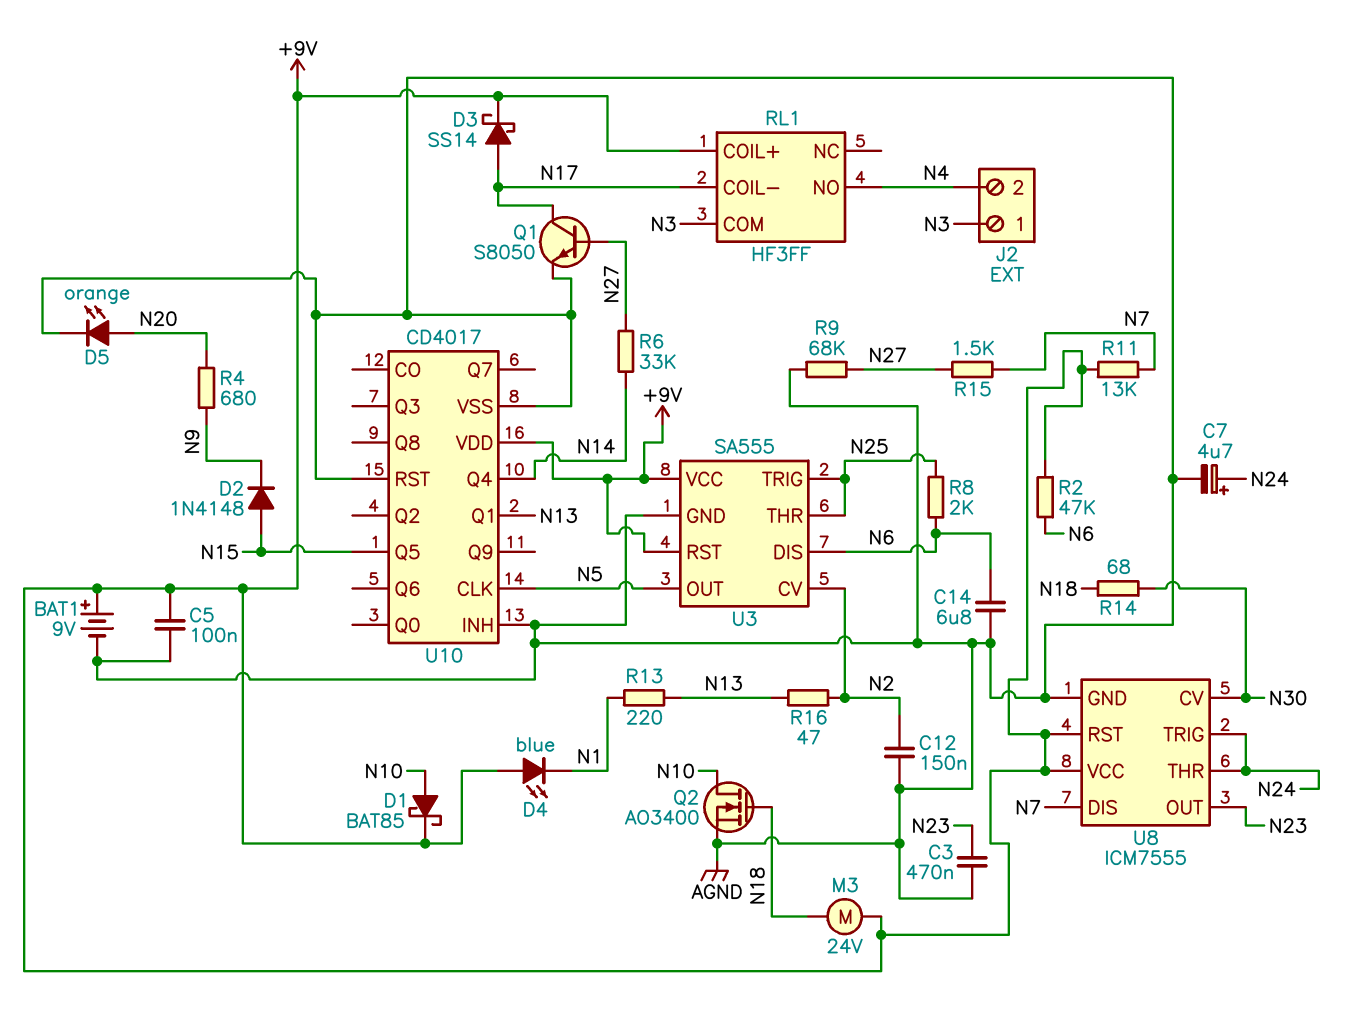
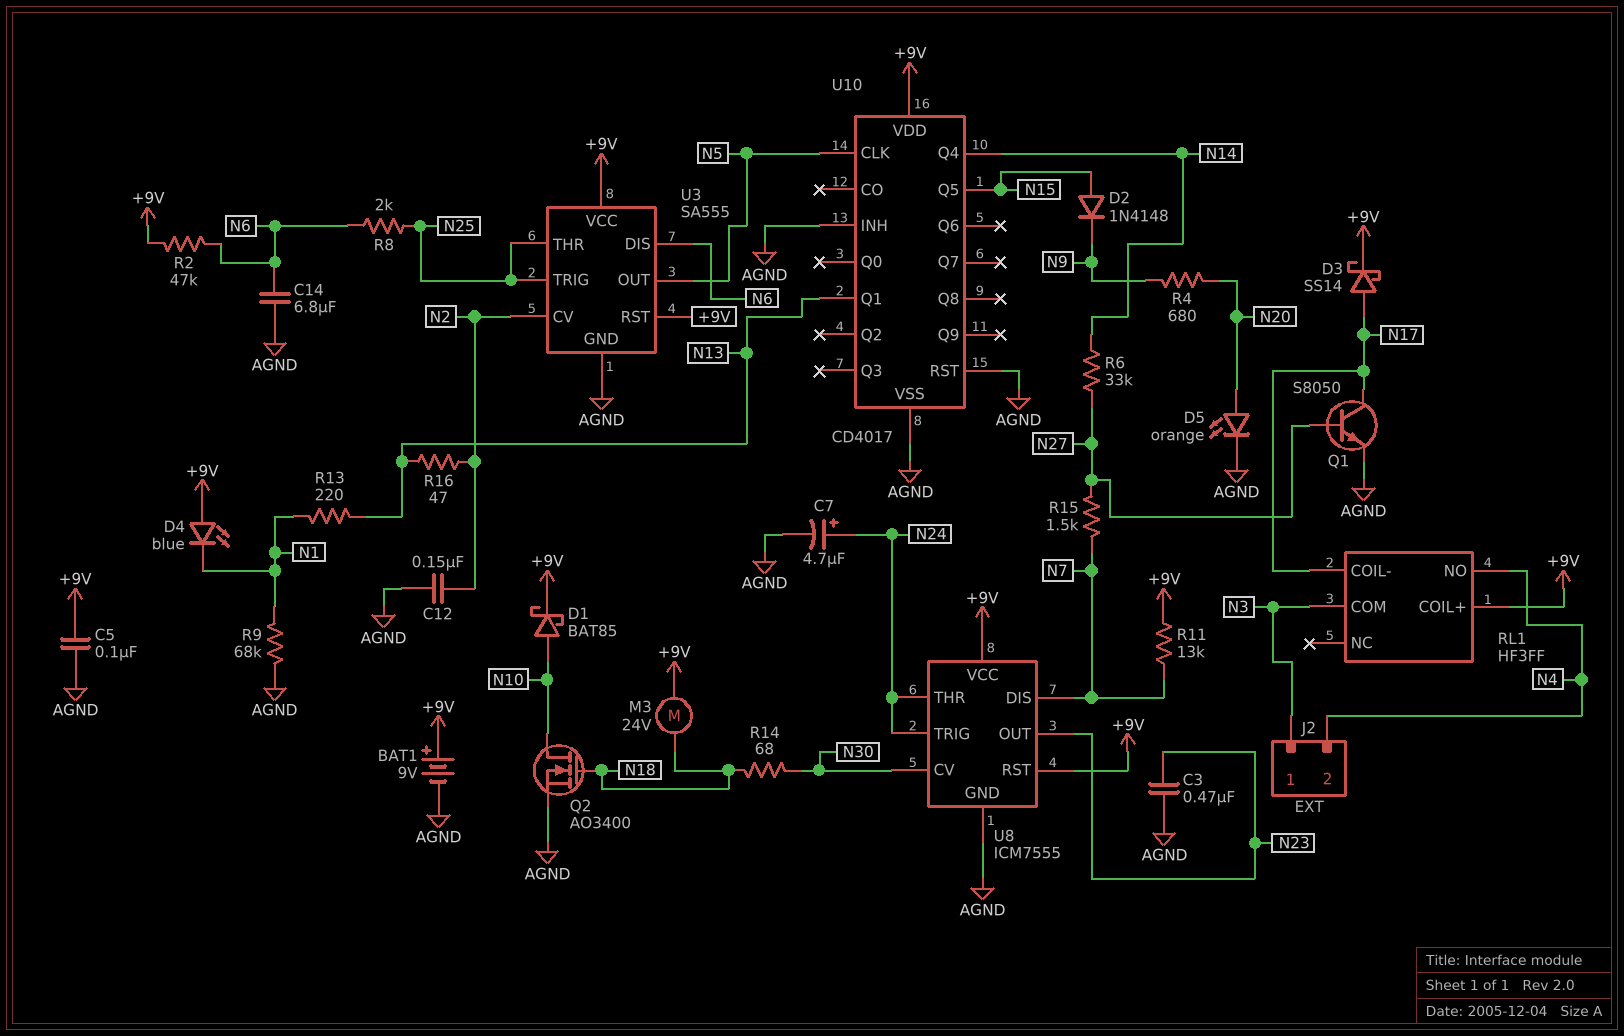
R9: 68k (AGND, N27) -> 68k (AGND, N1)

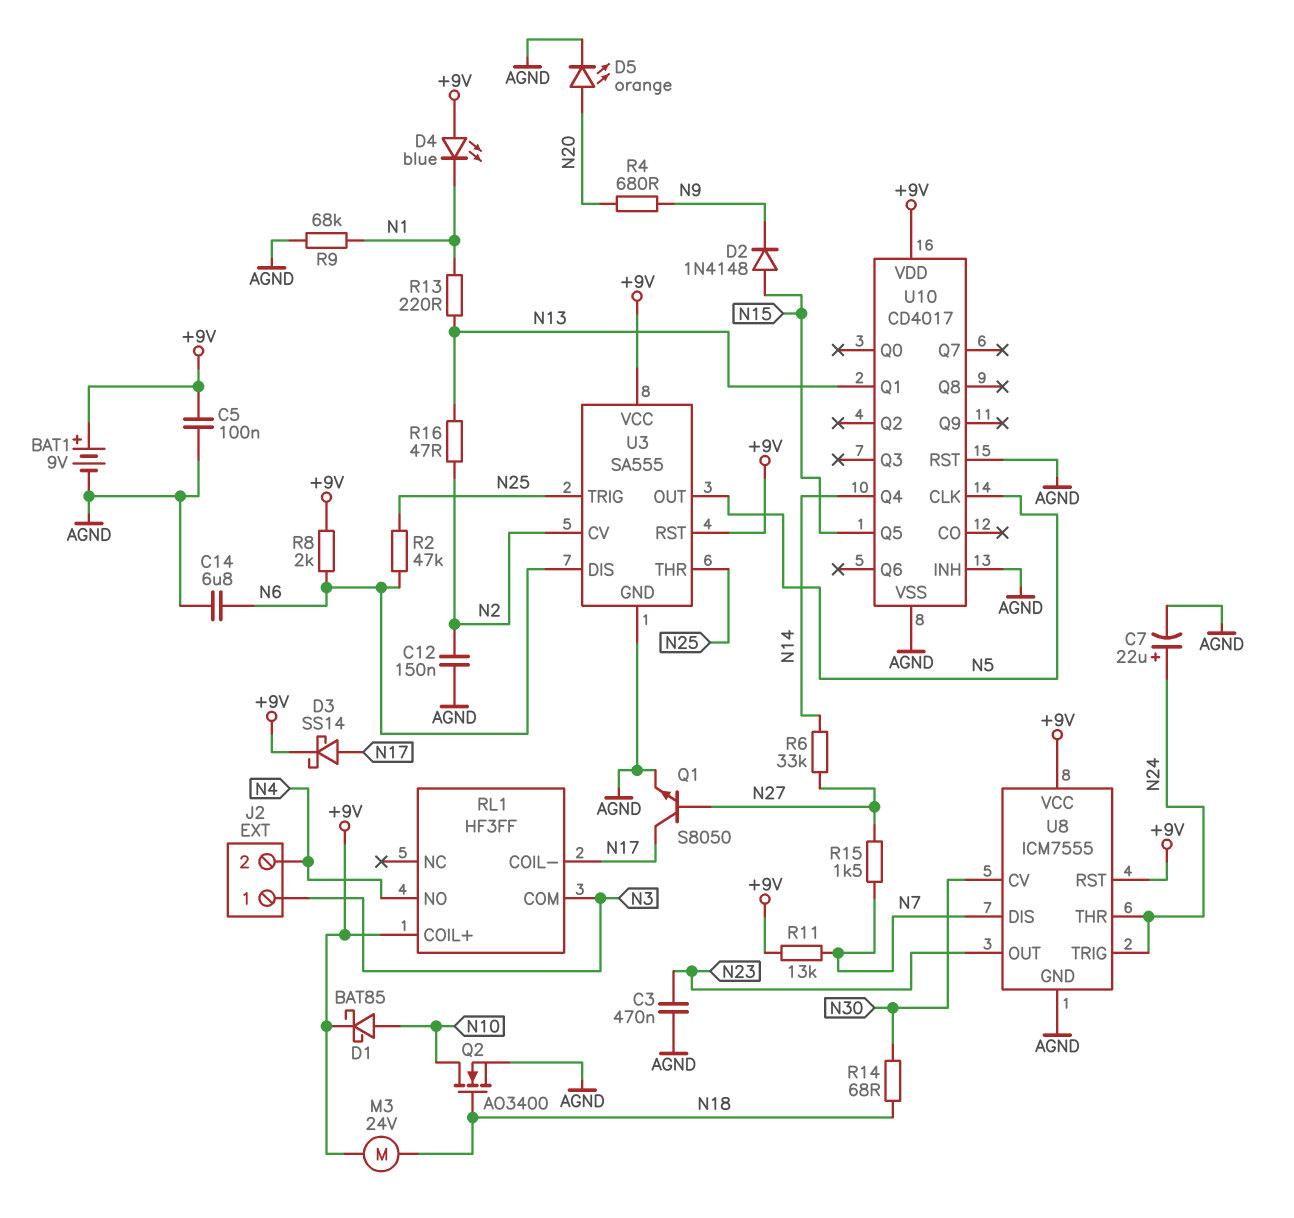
C7: 4.7uF (plus N24, minus AGND) -> 22uF (plus N24, minus AGND)
R2: 47k (+9V, N6) -> 47k (N6, N25)
R8: 2k (N6, N25) -> 2k (+9V, N6)

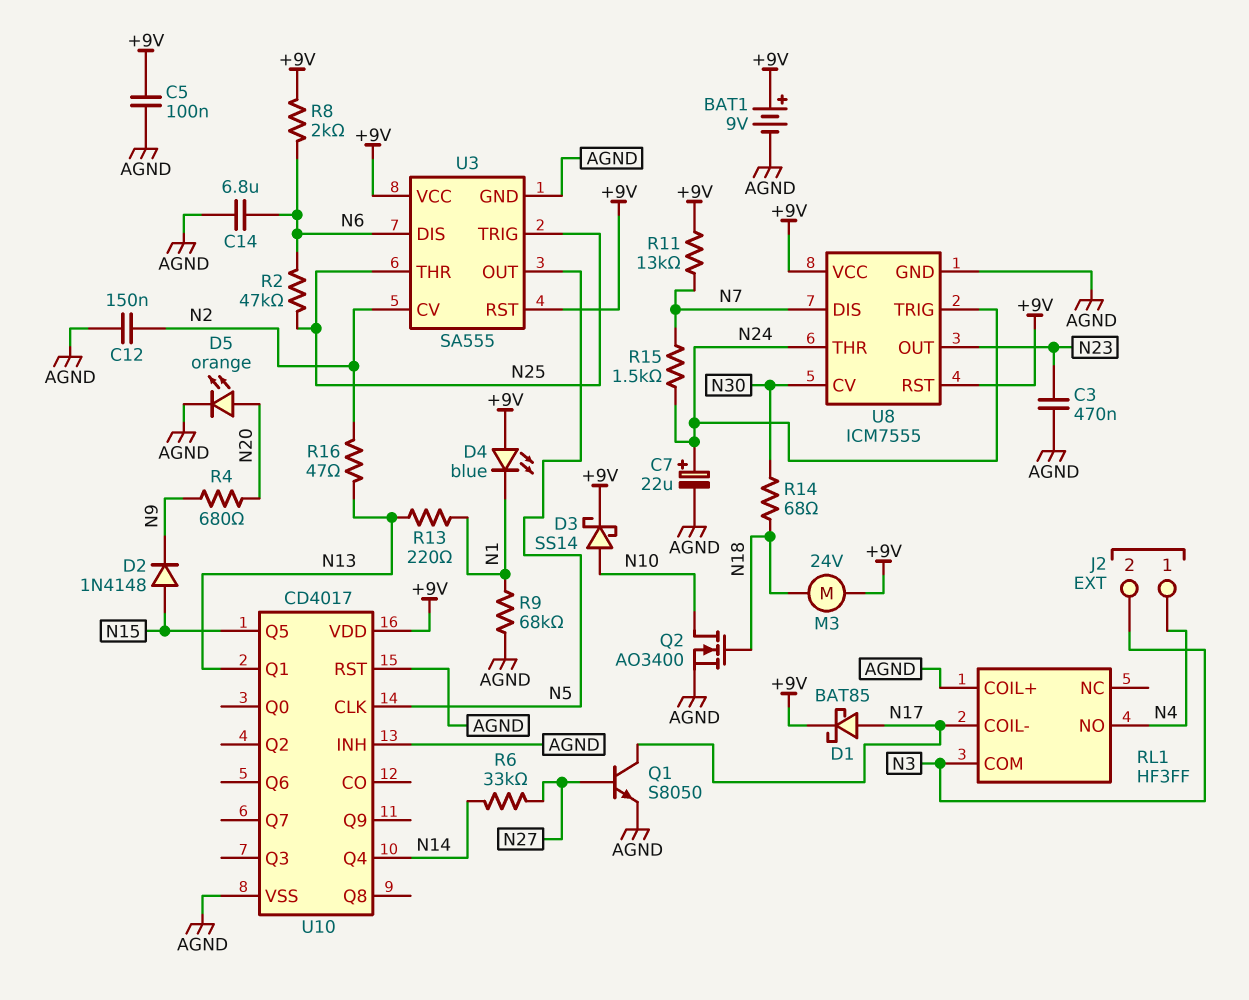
D1: schottky BAT85 (A N10, K +9V) -> schottky BAT85 (A N17, K +9V)
D3: schottky SS14 (A N17, K +9V) -> schottky SS14 (A N10, K +9V)
J2 pin 1: N3 -> N4
J2 pin 2: N4 -> N3
R15: 1.5k (N7, N27) -> 1.5k (N7, N24)
RL1 pin COIL+: +9V -> AGND

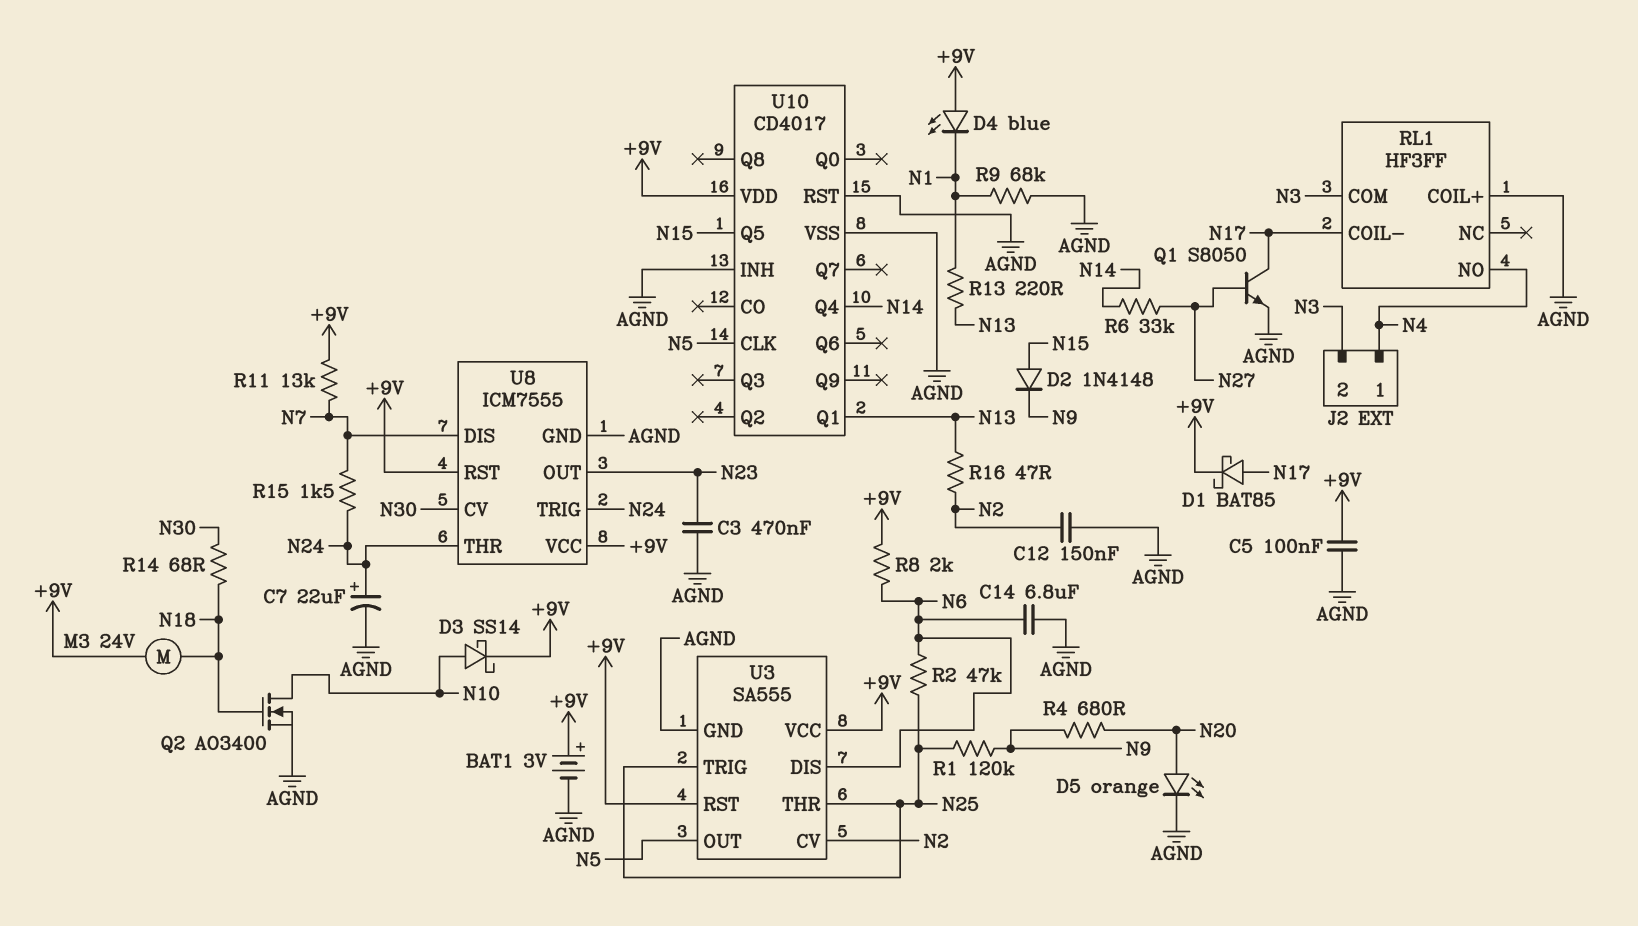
BAT1: 9V (plus +9V, minus AGND) -> 3V (plus +9V, minus AGND)
R1: none -> 120k (N9, N25)

